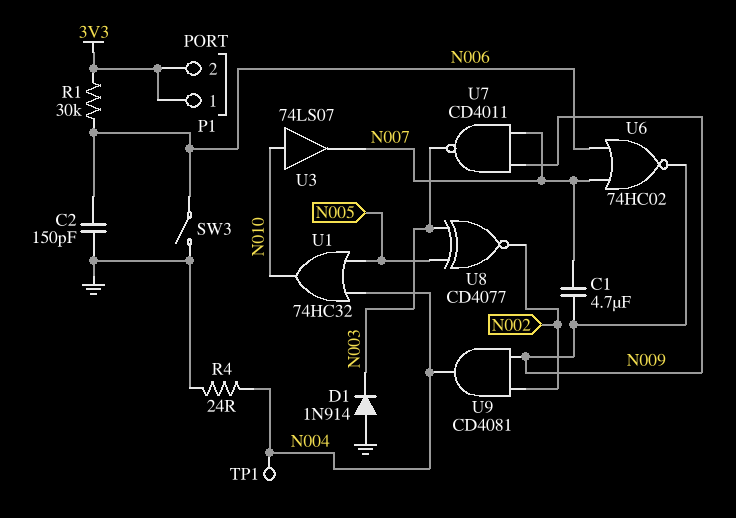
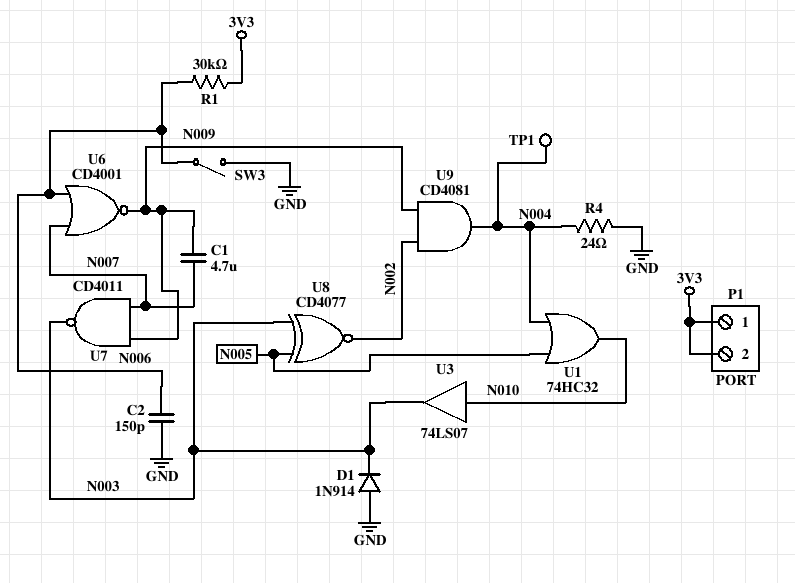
U3: buffer 74LS07 (in N010, out N007) -> buffer 74LS07 (in N010, out N003)
U6: NOR 74HC02 (in N006, in N007, out N009) -> NOR CD4001 (in N006, in N007, out N009)

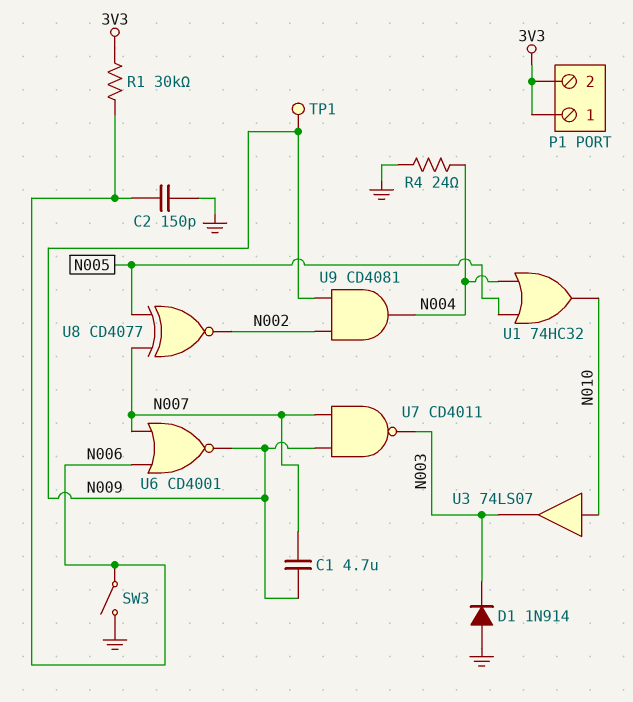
TP1: test point (N004) -> test point (N009)
U8: XNOR CD4077 (in N003, in N005, out N002) -> XNOR CD4077 (in N005, in N007, out N002)

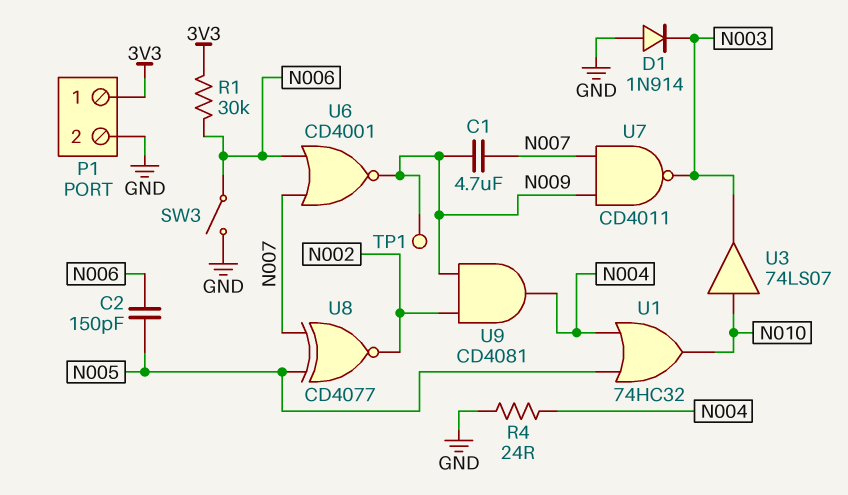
C2: 150pF (GND, N006) -> 150pF (N005, N006)
P1 pin 2: 3V3 -> GND

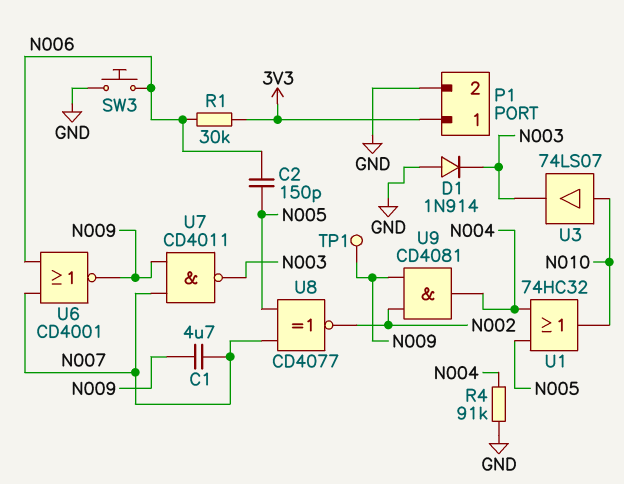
R4: 24 (GND, N004) -> 91k (GND, N004)
SW3: switch (GND, N006) -> button (GND, N006)

